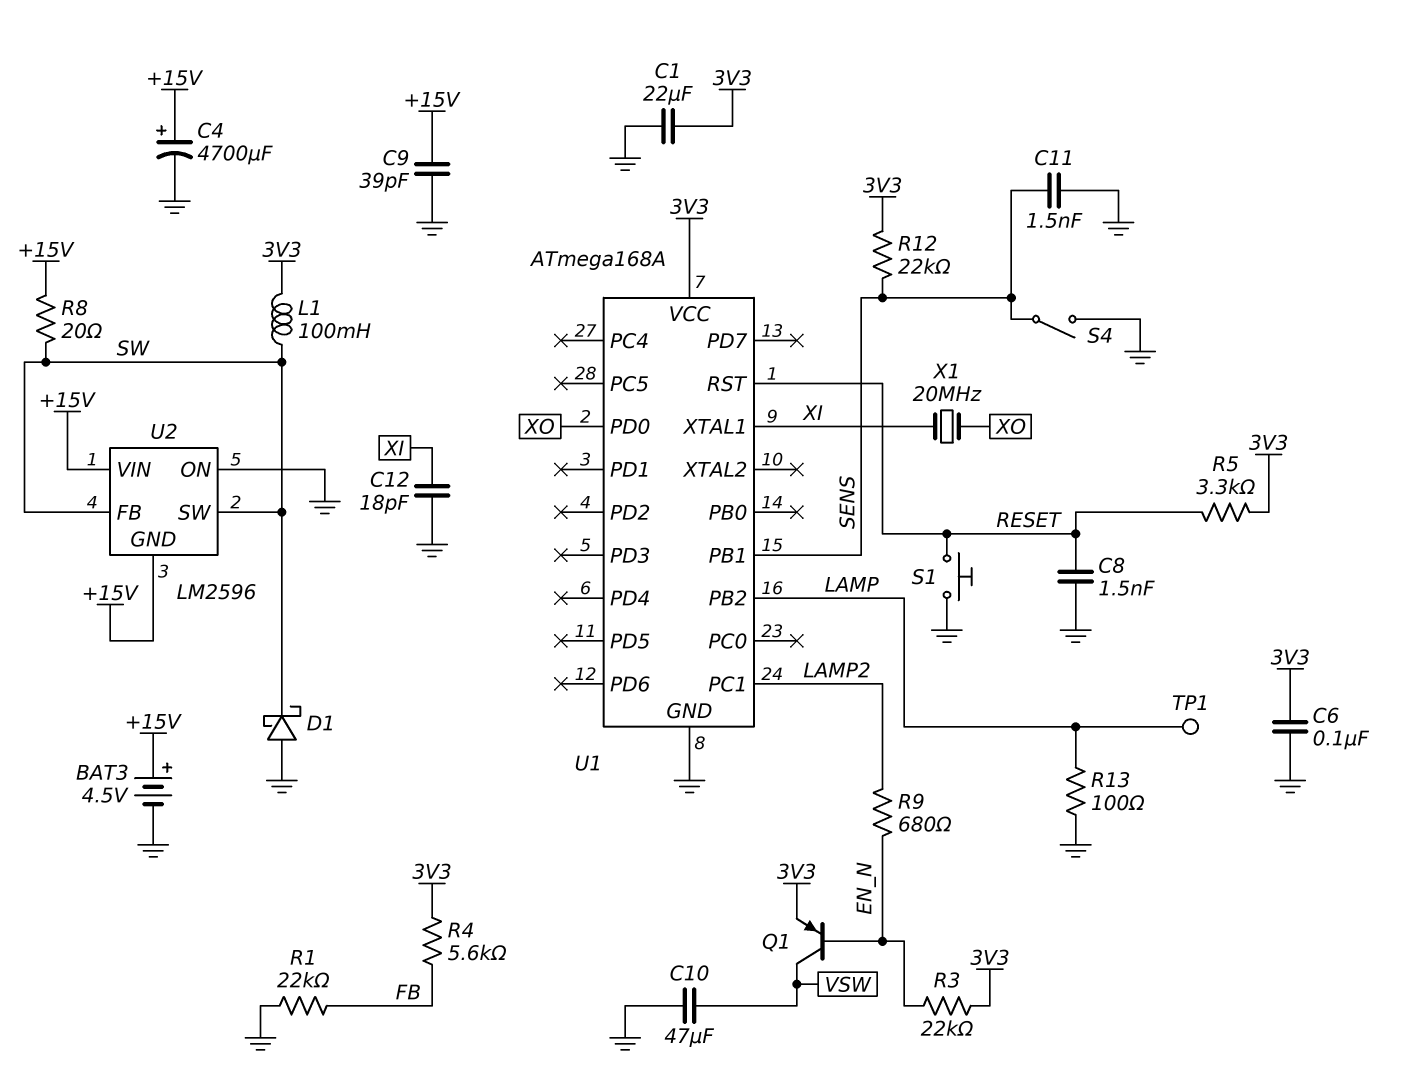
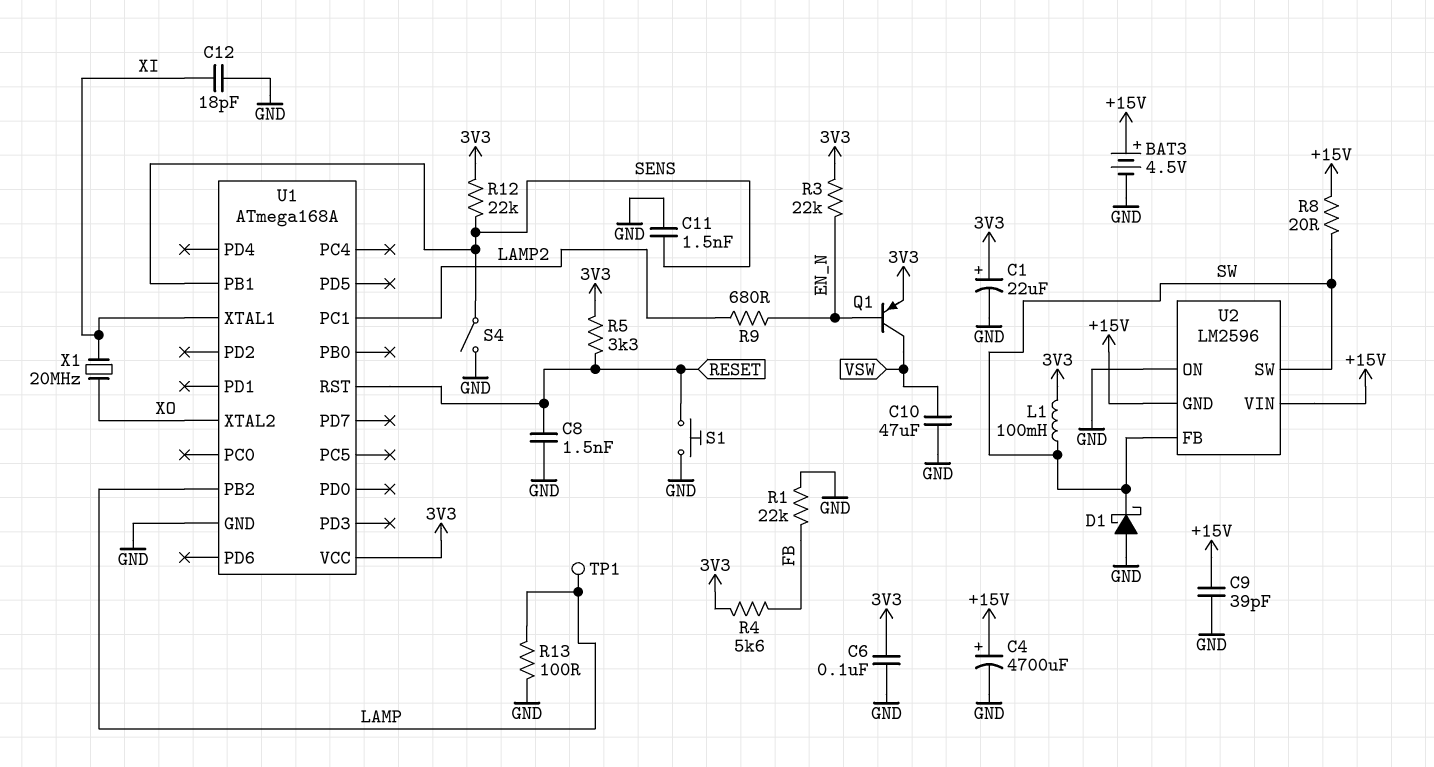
C1: 22uF (3V3, GND) -> 22uF (plus 3V3, minus GND)
U1 pin PD0: XO -> none
U1 pin XTAL2: none -> XO

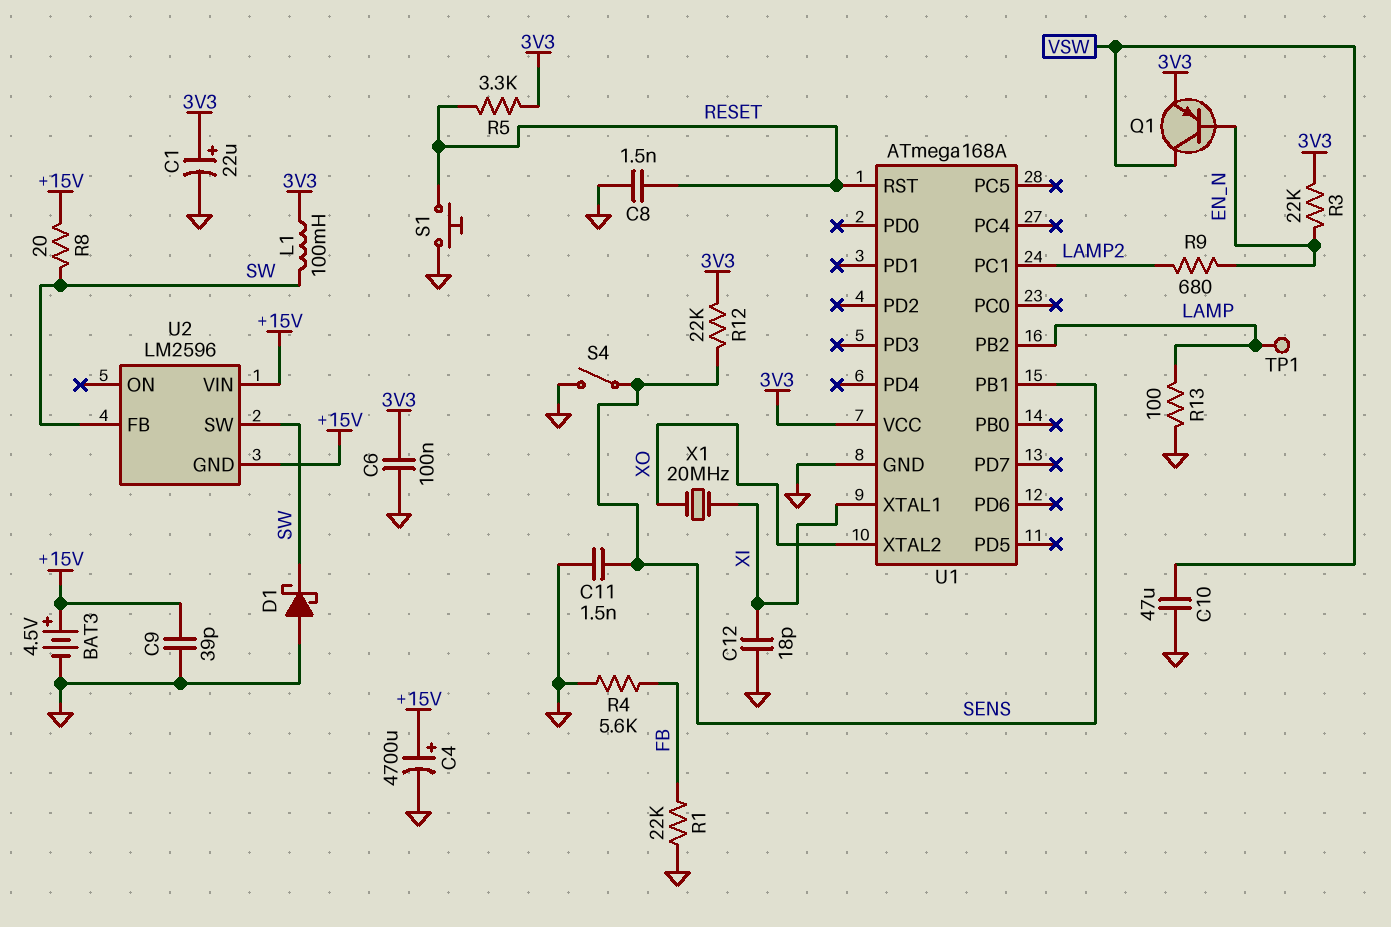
R4: 5.6k (3V3, FB) -> 5.6k (FB, GND)
U2 pin ON: GND -> none

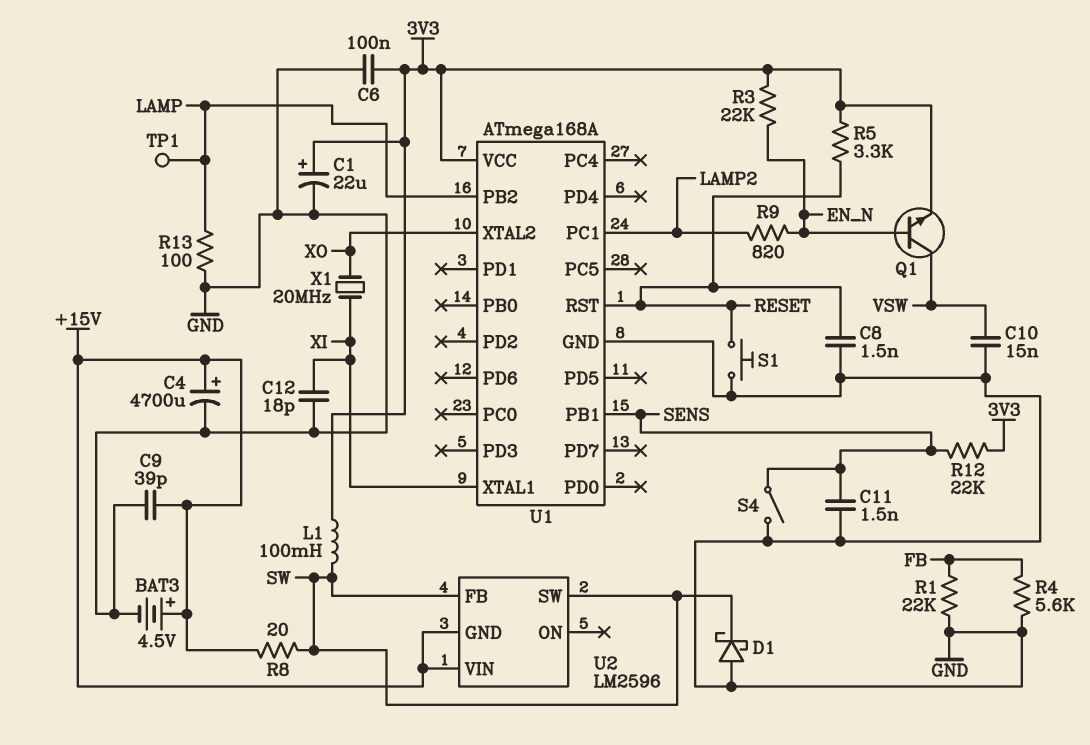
C10: 47uF (GND, VSW) -> 15nF (GND, VSW)
Q1: PNP (B EN_N, C VSW, E 3V3) -> NPN (B EN_N, C VSW, E 3V3)
R9: 680 (EN_N, LAMP2) -> 820 (EN_N, LAMP2)

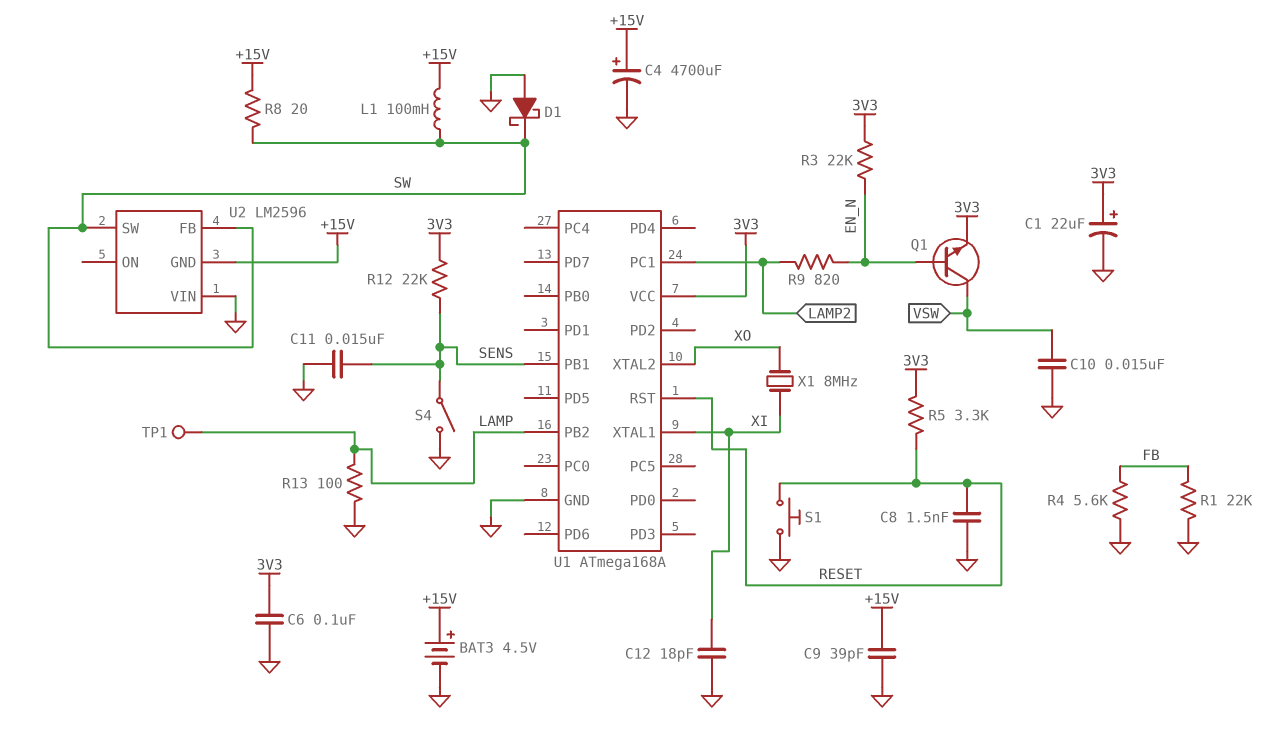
C11: 1.5nF (GND, SENS) -> 15nF (GND, SENS)
L1: 100mH (3V3, SW) -> 100mH (+15V, SW)
U2 pin VIN: +15V -> GND
X1: 20MHz (XI, XO) -> 8MHz (XI, XO)

